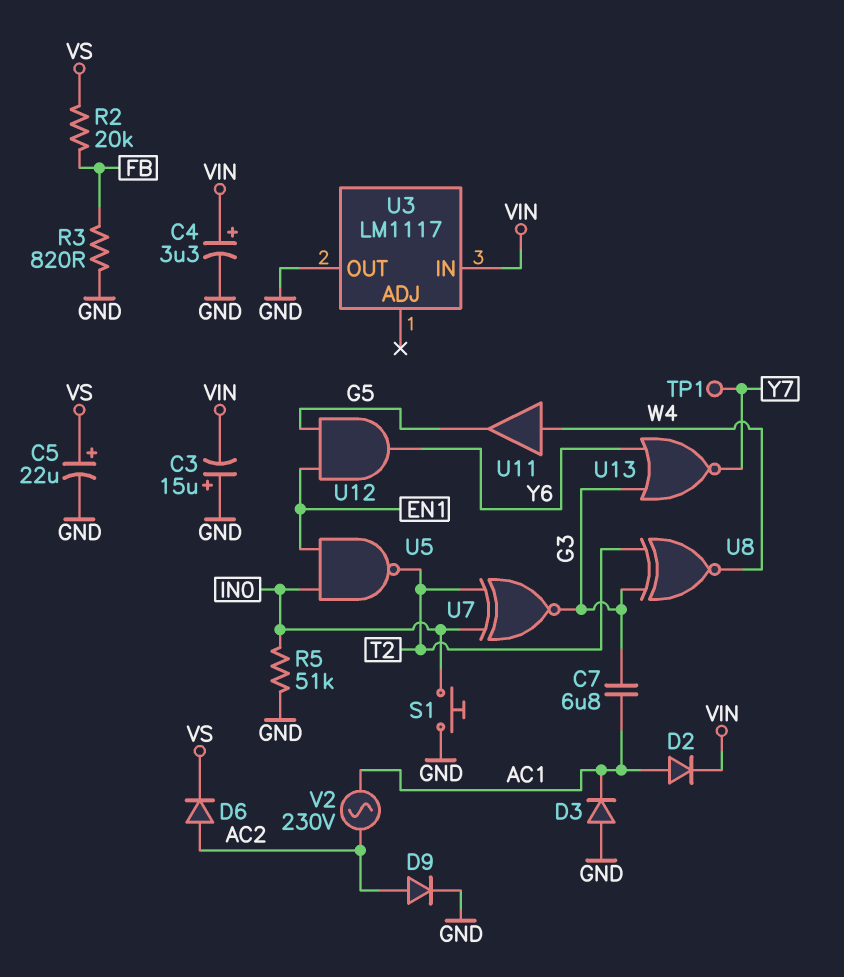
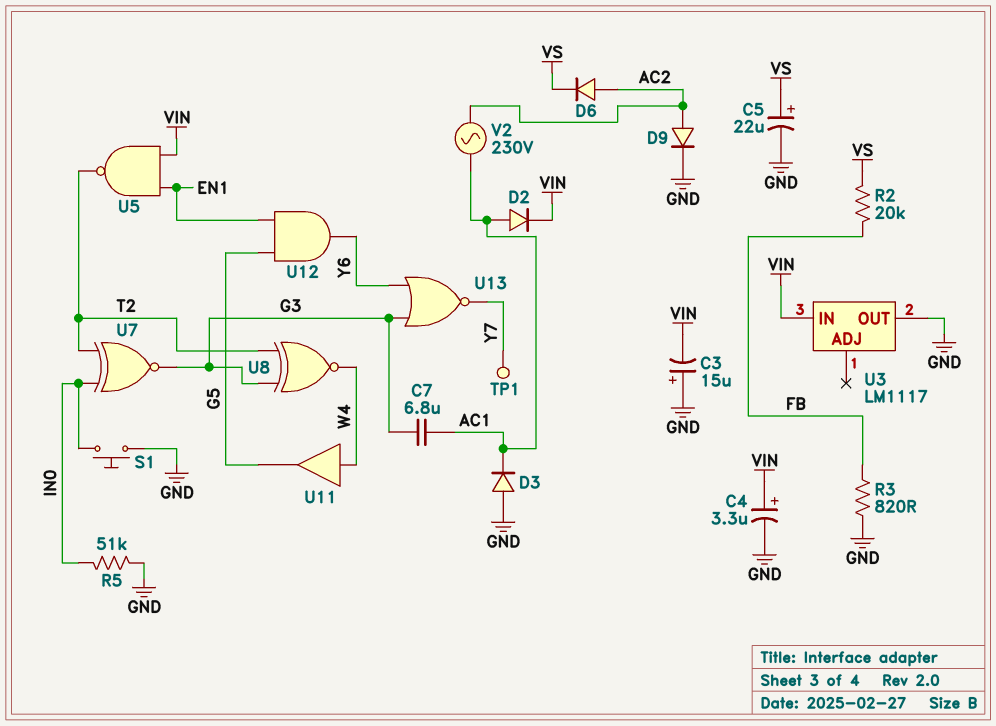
U5: NAND (in EN1, in IN0, out T2) -> NAND (in EN1, in VIN, out T2)

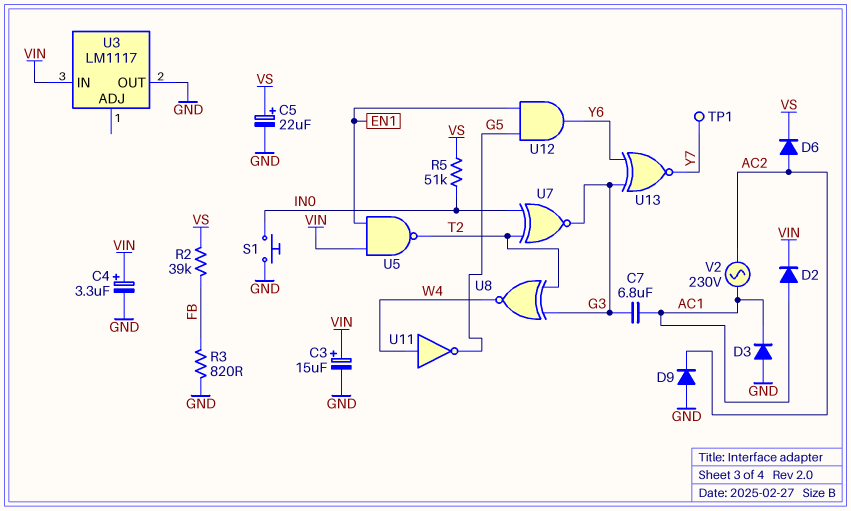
C3: 15uF (plus GND, minus VIN) -> 15uF (plus VIN, minus GND)
D9: diode (A AC2, K GND) -> diode (A GND, K AC2)
R2: 20k (FB, VS) -> 39k (FB, VS)
R5: 51k (GND, IN0) -> 51k (IN0, VS)
U11: buffer (in W4, out G5) -> NOT (in W4, out G5)
U13: NOR (in G3, in Y6, out Y7) -> XNOR (in G3, in Y6, out Y7)

